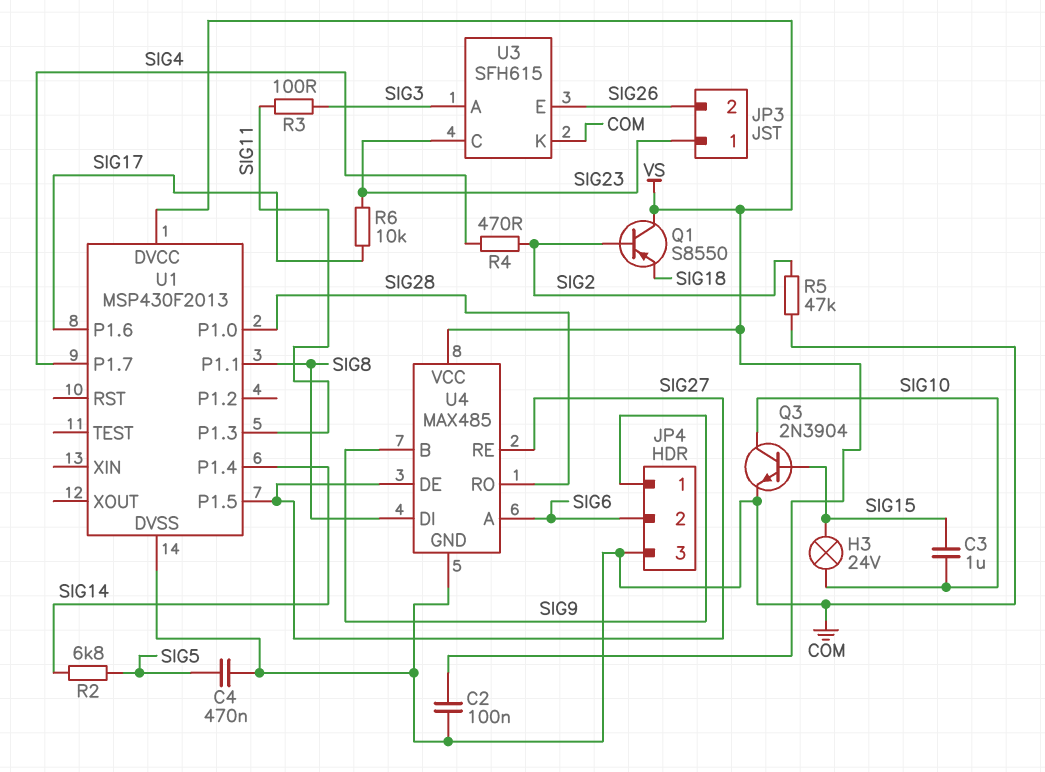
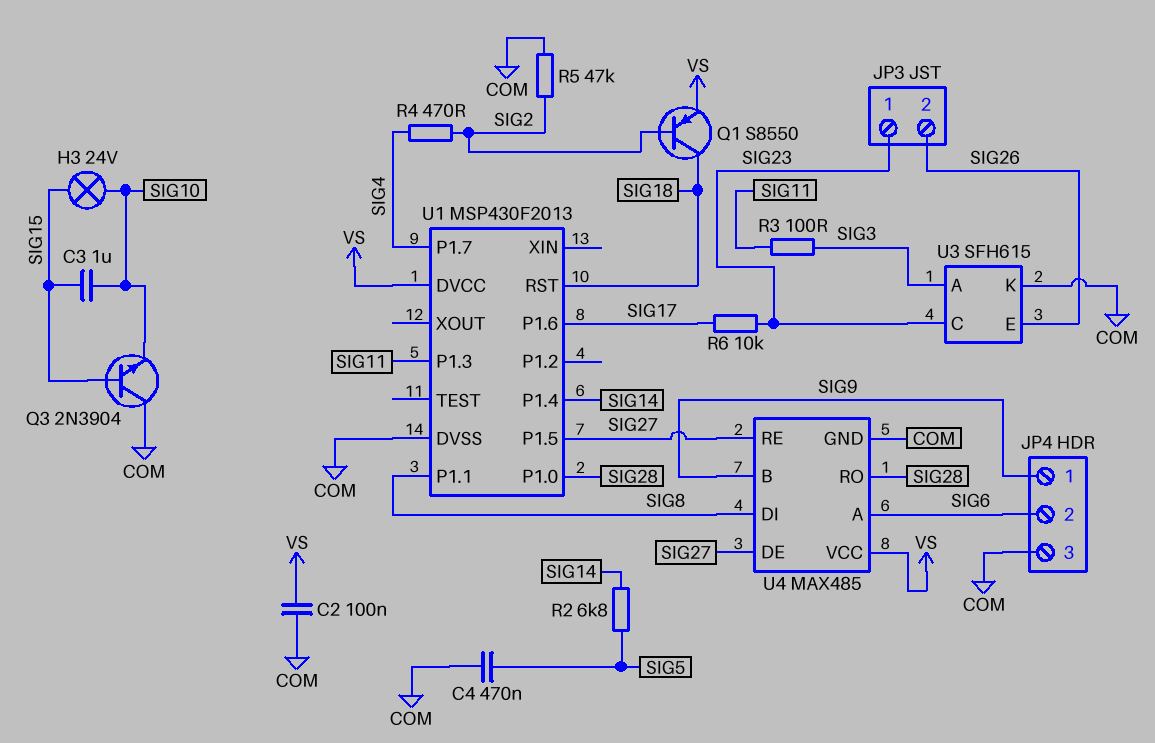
Q1: PNP S8550 (B SIG2, C VS, E SIG18) -> PNP S8550 (B SIG2, C SIG18, E VS)
Q3: NPN 2N3904 (B SIG15, C SIG10, E COM) -> NPN 2N3904 (B SIG15, C COM, E SIG10)
U1 pin RST: none -> SIG18

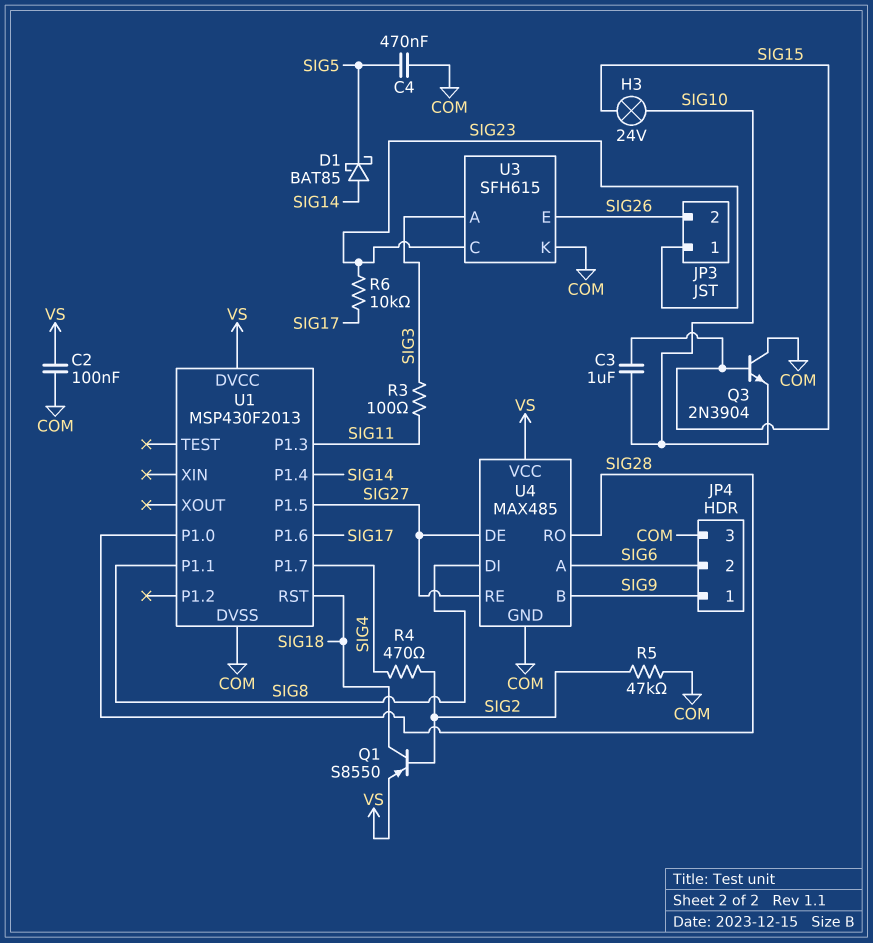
D1: none -> schottky BAT85 (A SIG14, K SIG5)
R2: 6.8k (SIG5, SIG14) -> none

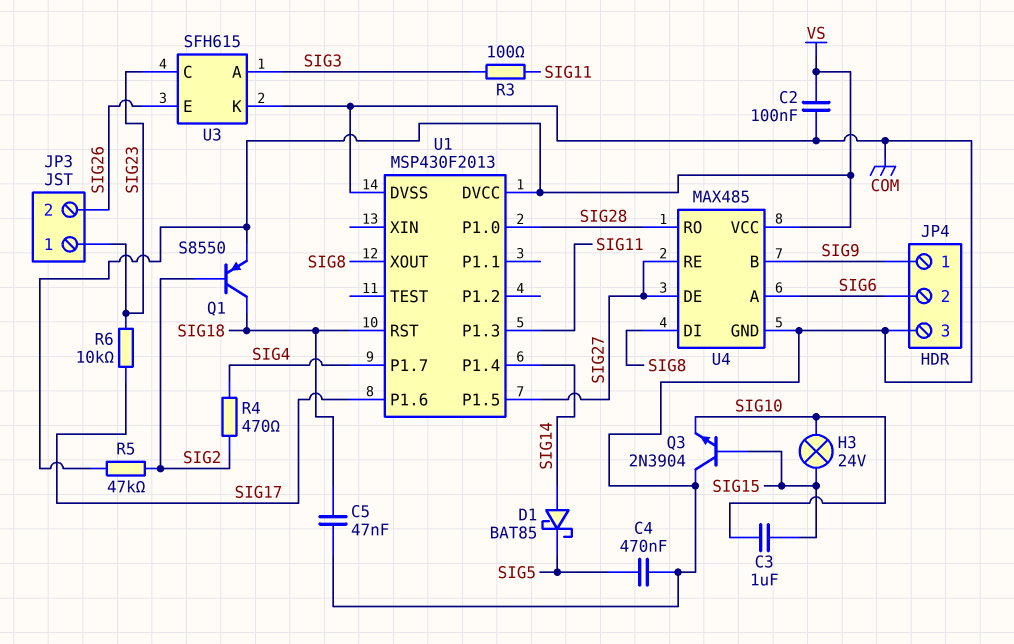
C5: none -> 47nF (COM, SIG18)
R5: 47k (COM, SIG2) -> 47k (SIG2, VS)
U1 pin P1.1: SIG8 -> none
U1 pin XOUT: none -> SIG8

